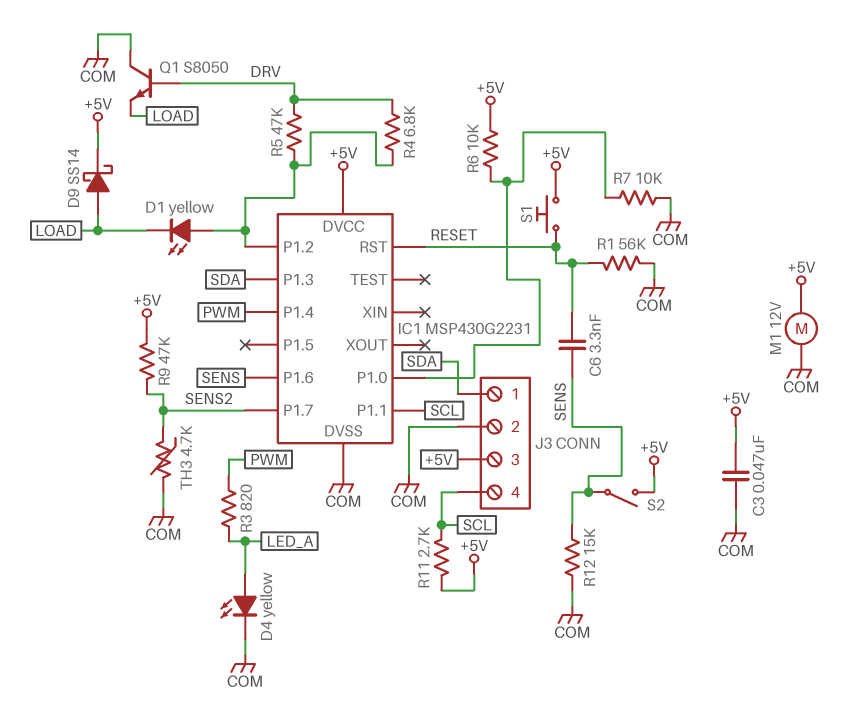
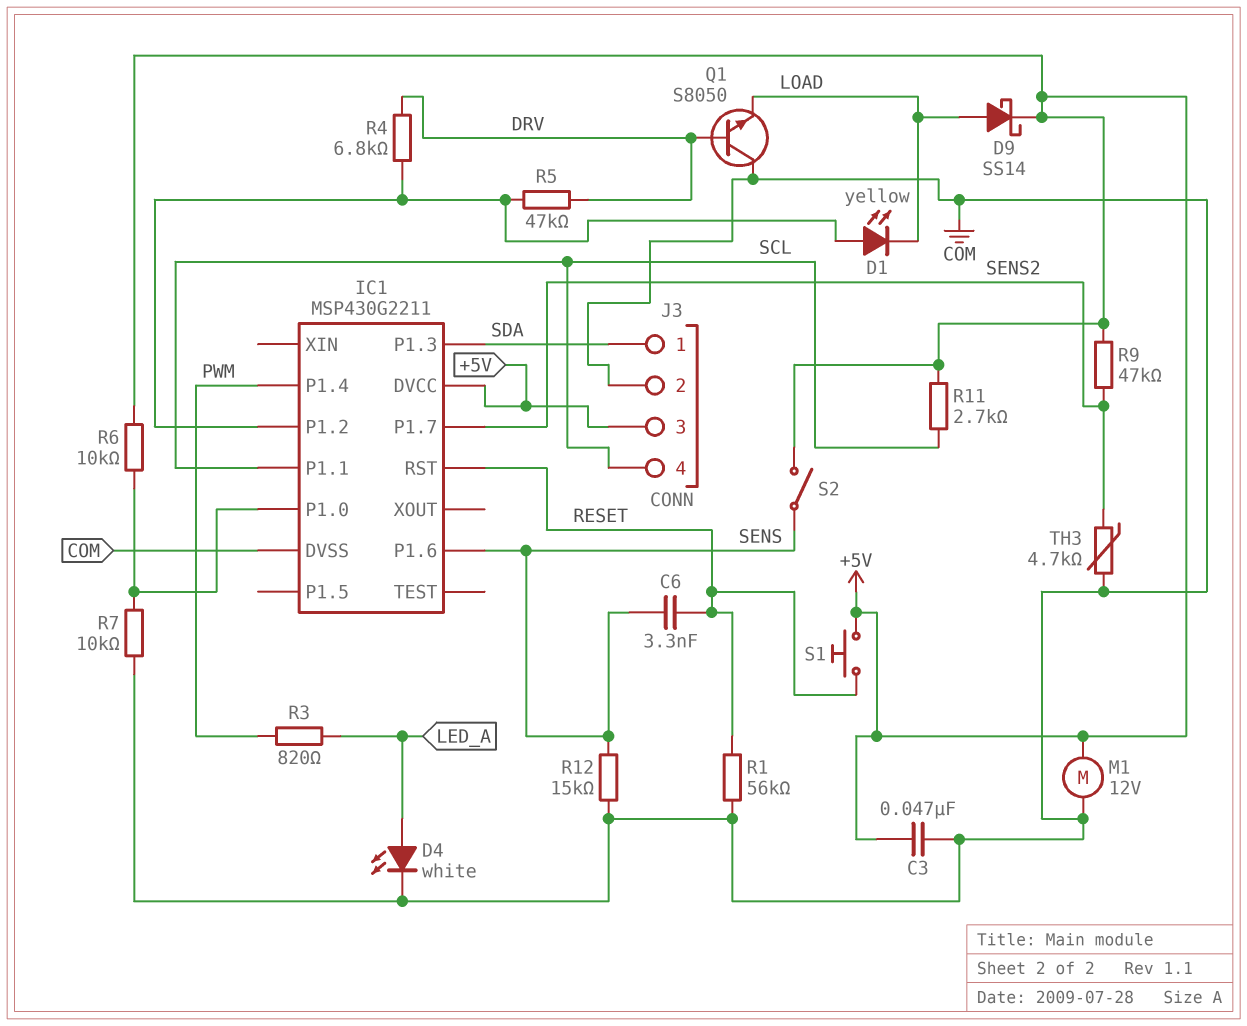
D4: LED yellow (A LED_A, K COM) -> LED white (A LED_A, K COM)
IC1: MSP430G2231 -> MSP430G2211

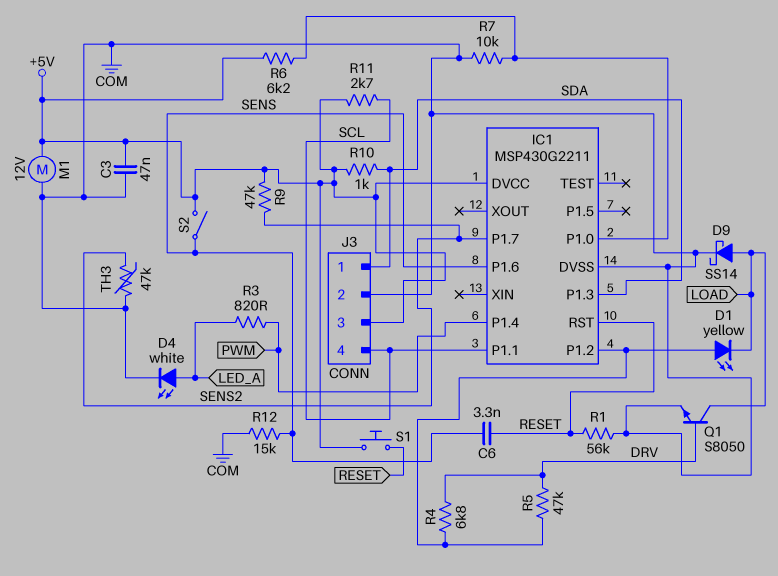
D9: schottky SS14 (A LOAD, K +5V) -> schottky SS14 (A LOAD, K COM)
Q1: NPN S8050 (B DRV, C COM, E LOAD) -> NPN S8050 (B DRV, C LOAD, E COM)
R6: 10k (+5V, IC1/P1.0) -> 6.2k (+5V, IC1/P1.0)
R10: none -> 1k (+5V, SDA)
TH3: 4.7k (COM, SENS2) -> 47k (COM, SENS2)

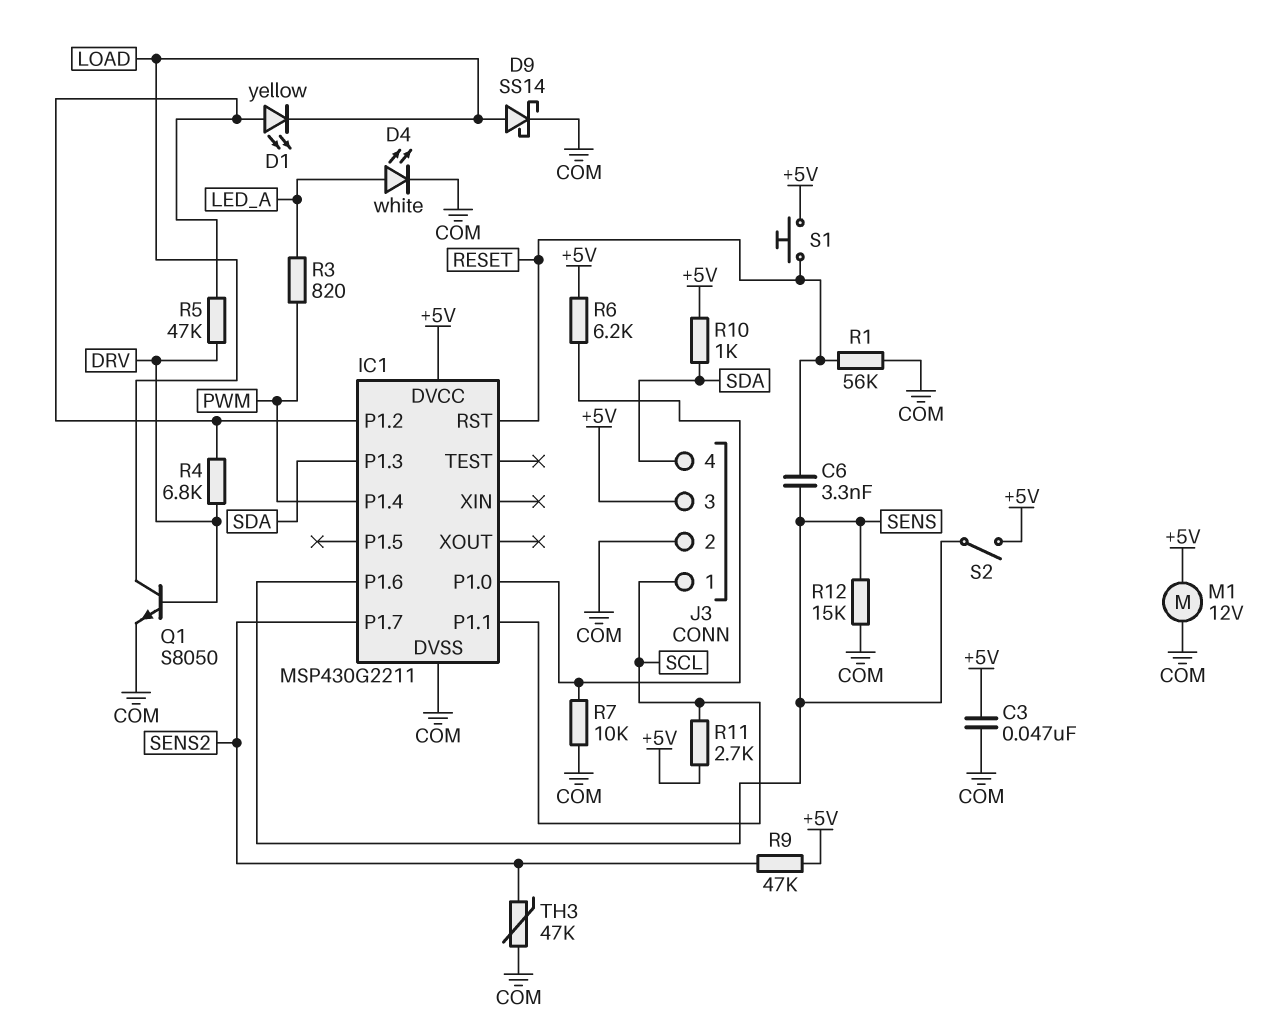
J3 pin 1: SDA -> SCL
J3 pin 4: SCL -> SDA

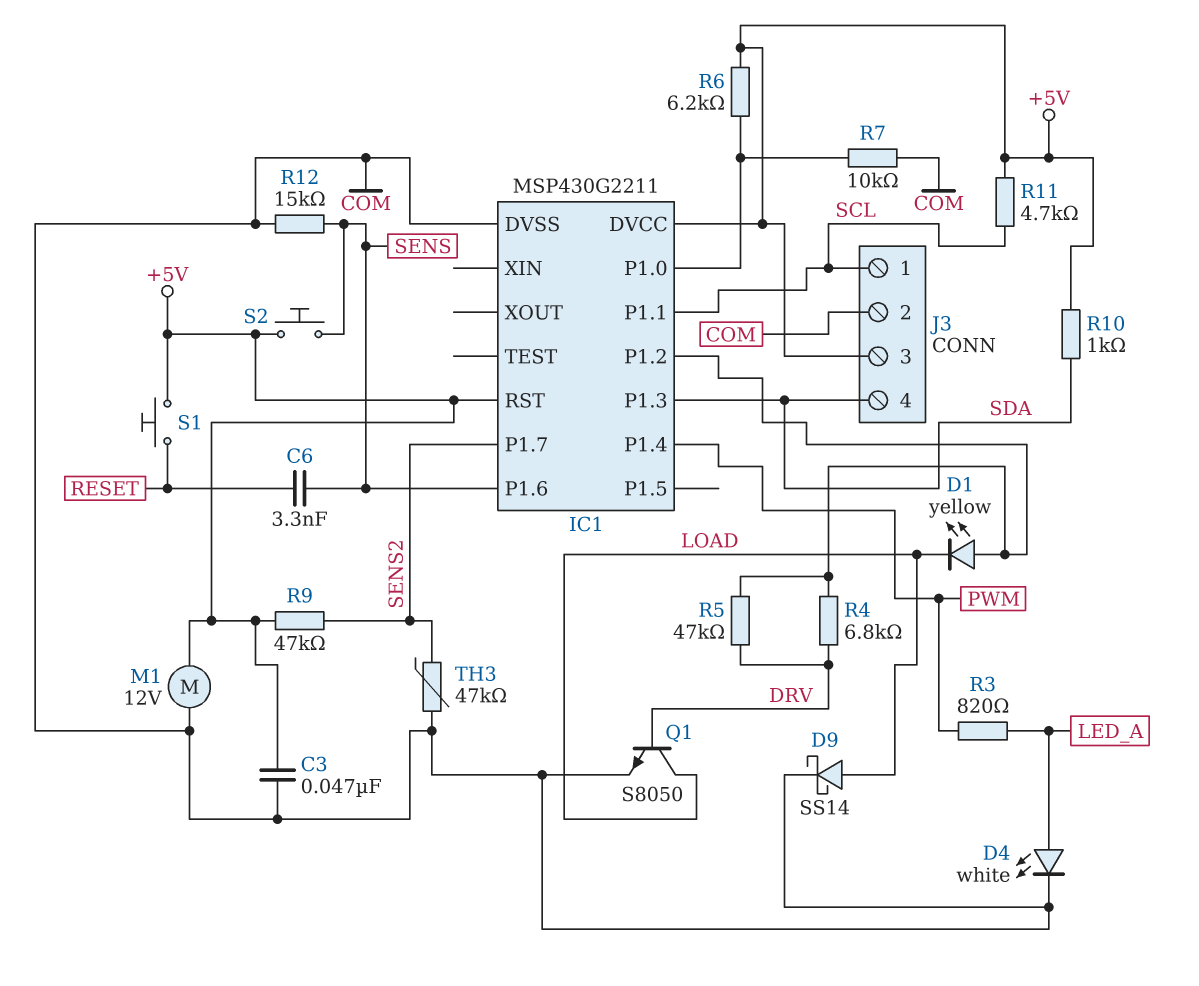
IC1 pin RST: RESET -> +5V
R1: 56k (COM, RESET) -> none
R11: 2.7k (+5V, SCL) -> 4.7k (+5V, SCL)
S2: switch (+5V, SENS) -> button (+5V, SENS)

